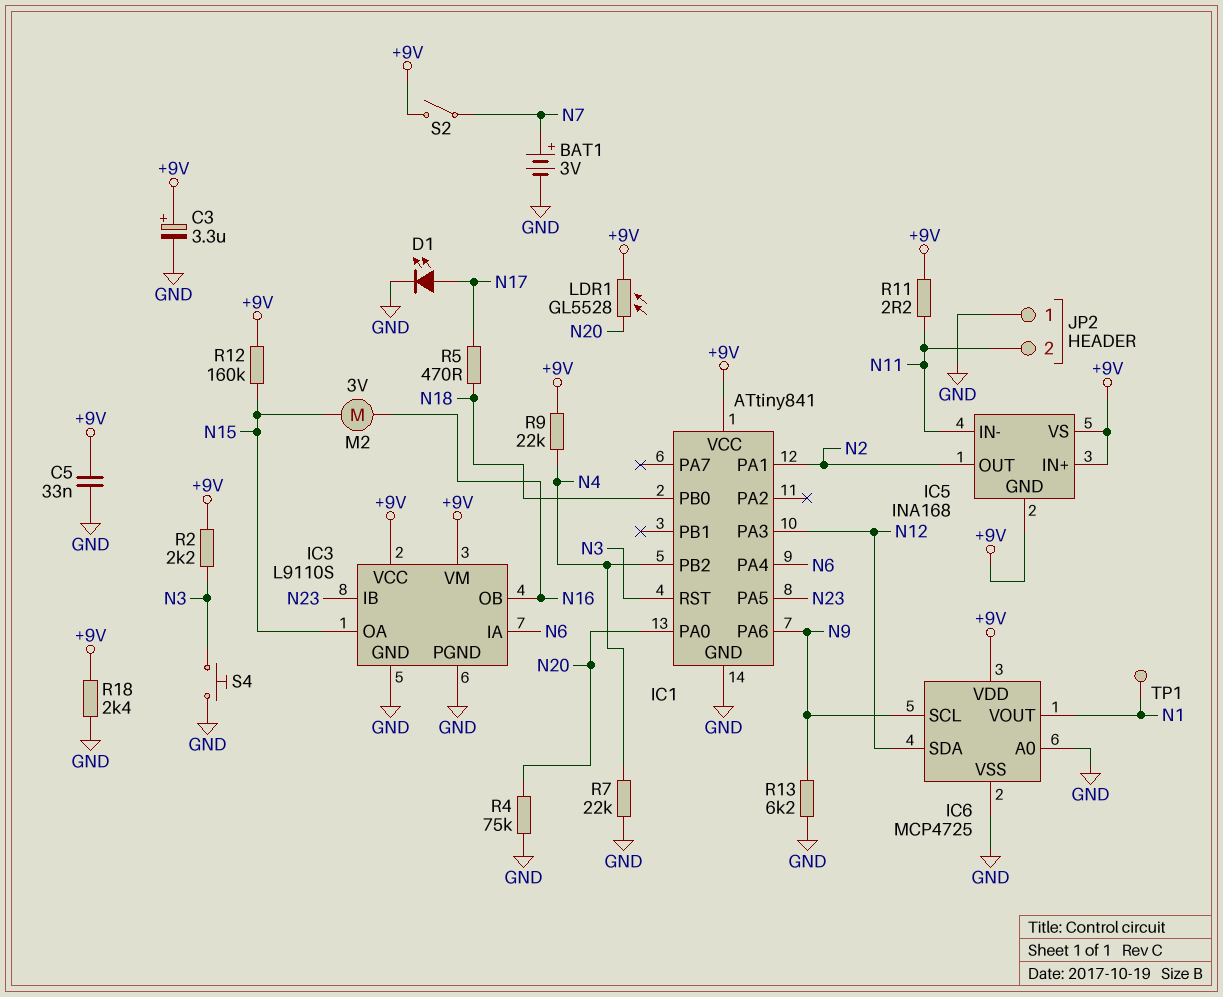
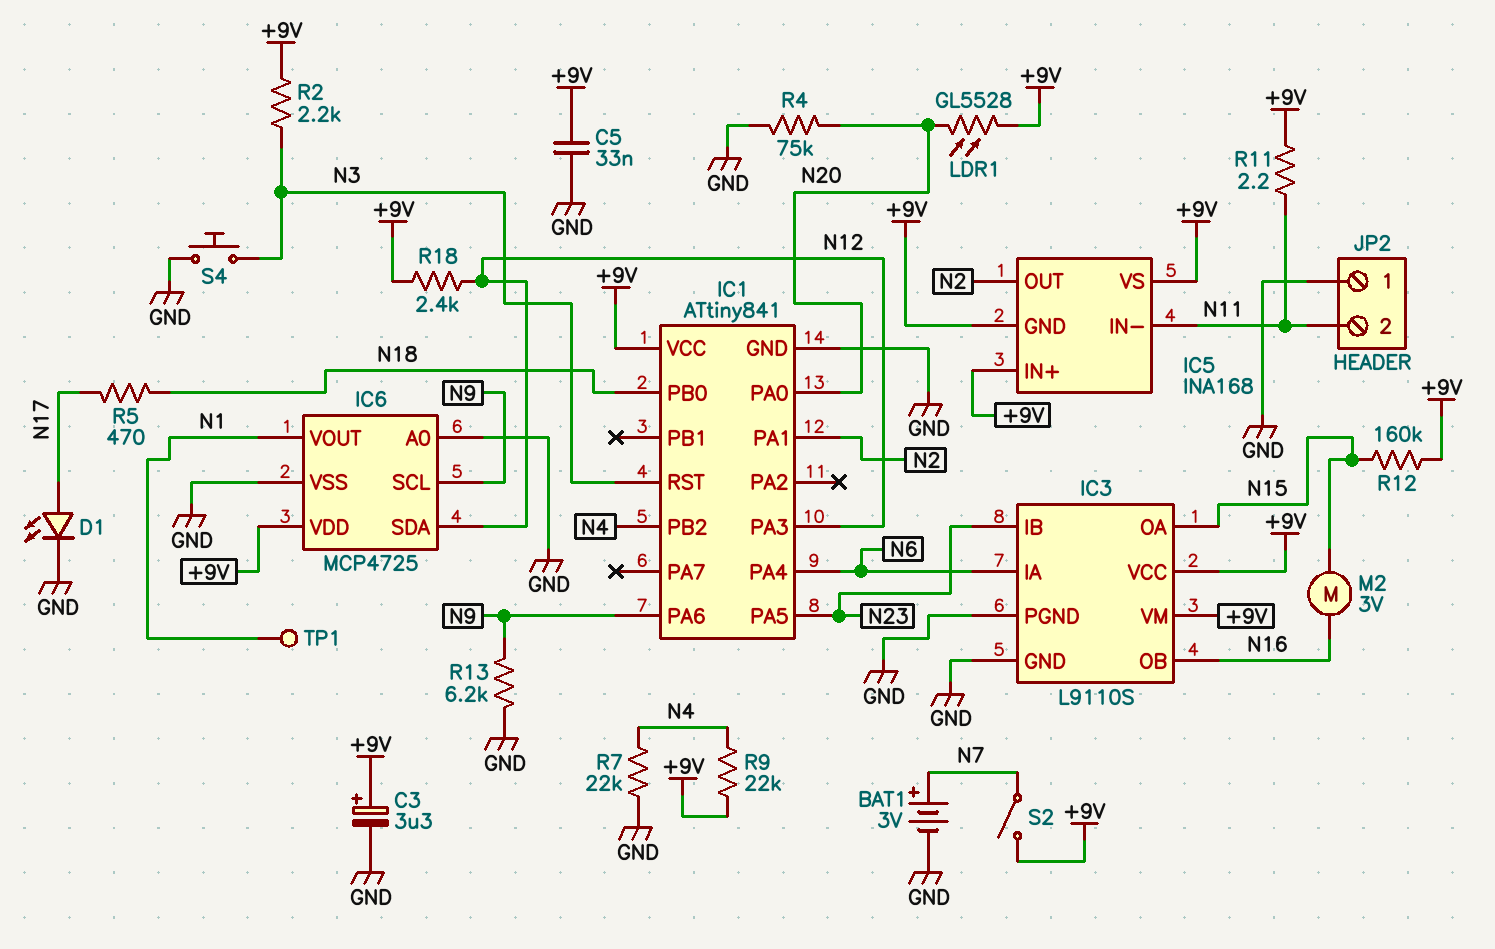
R18: 2.4k (+9V, GND) -> 2.4k (+9V, N12)

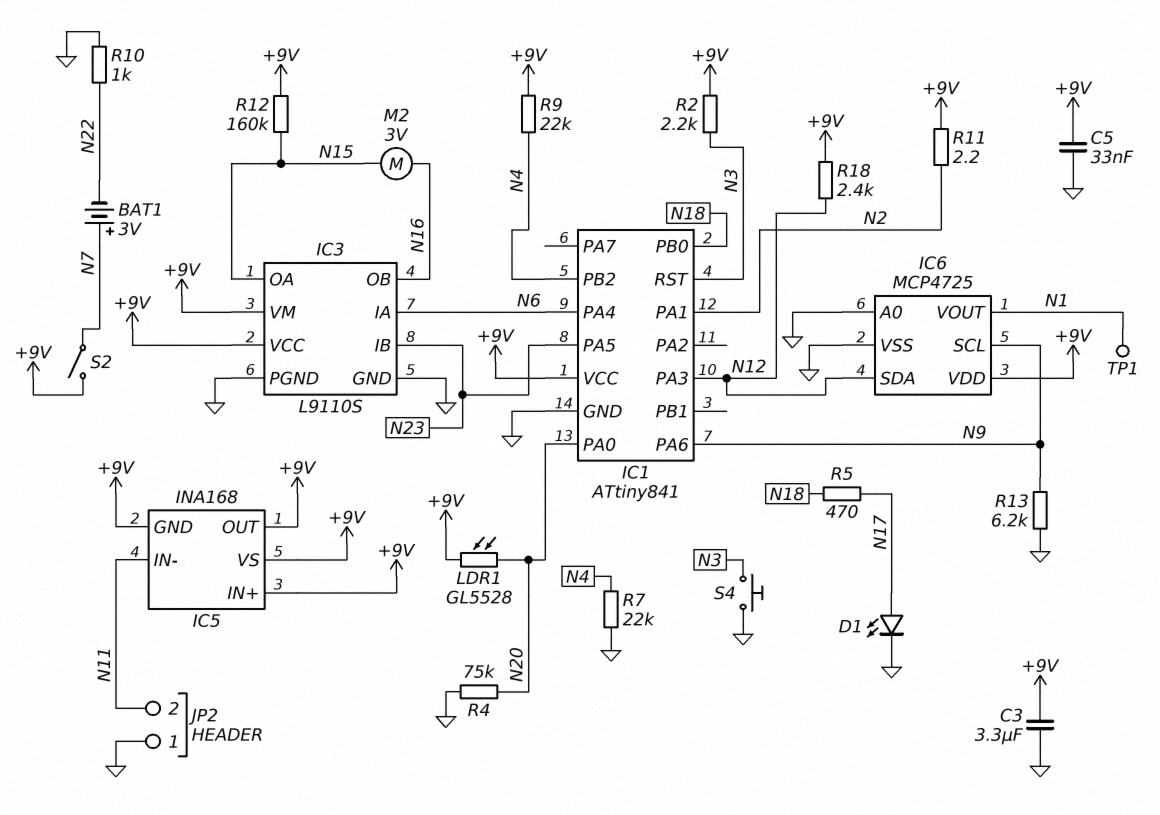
BAT1: 3V (plus N7, minus GND) -> 3V (plus N7, minus N22)
C3: 3.3uF (plus +9V, minus GND) -> 3.3uF (+9V, GND)
IC5 pin OUT: N2 -> +9V
R10: none -> 1k (GND, N22)
R11: 2.2 (+9V, N11) -> 2.2 (+9V, N2)

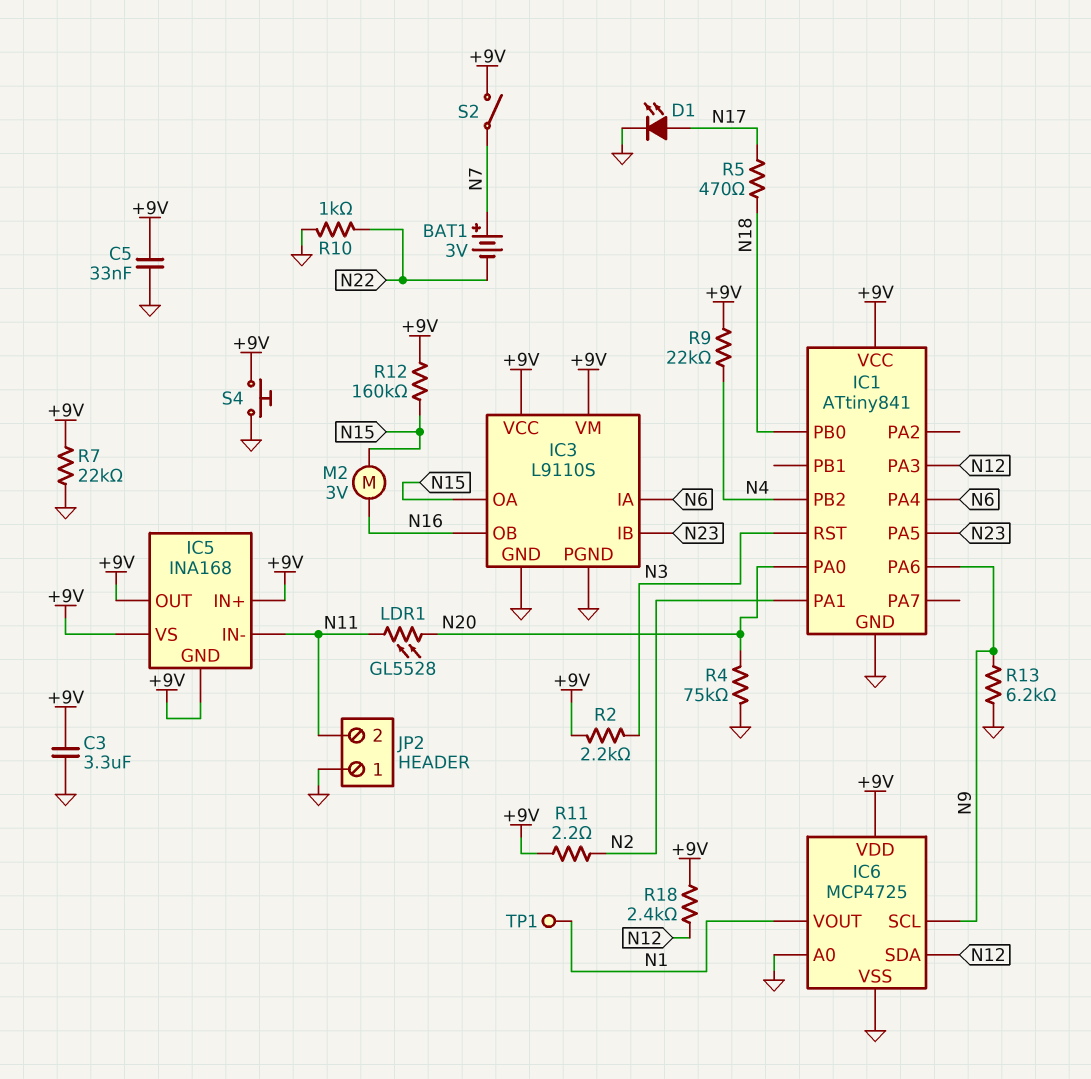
LDR1: GL5528 (+9V, N20) -> GL5528 (N11, N20)
R7: 22k (GND, N4) -> 22k (+9V, GND)
S4: button (GND, N3) -> button (+9V, GND)

